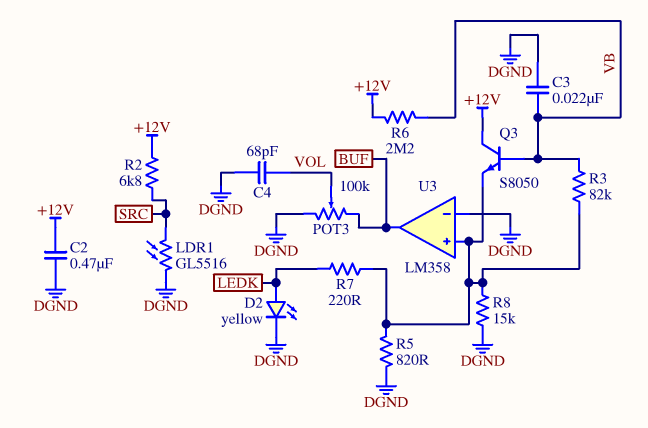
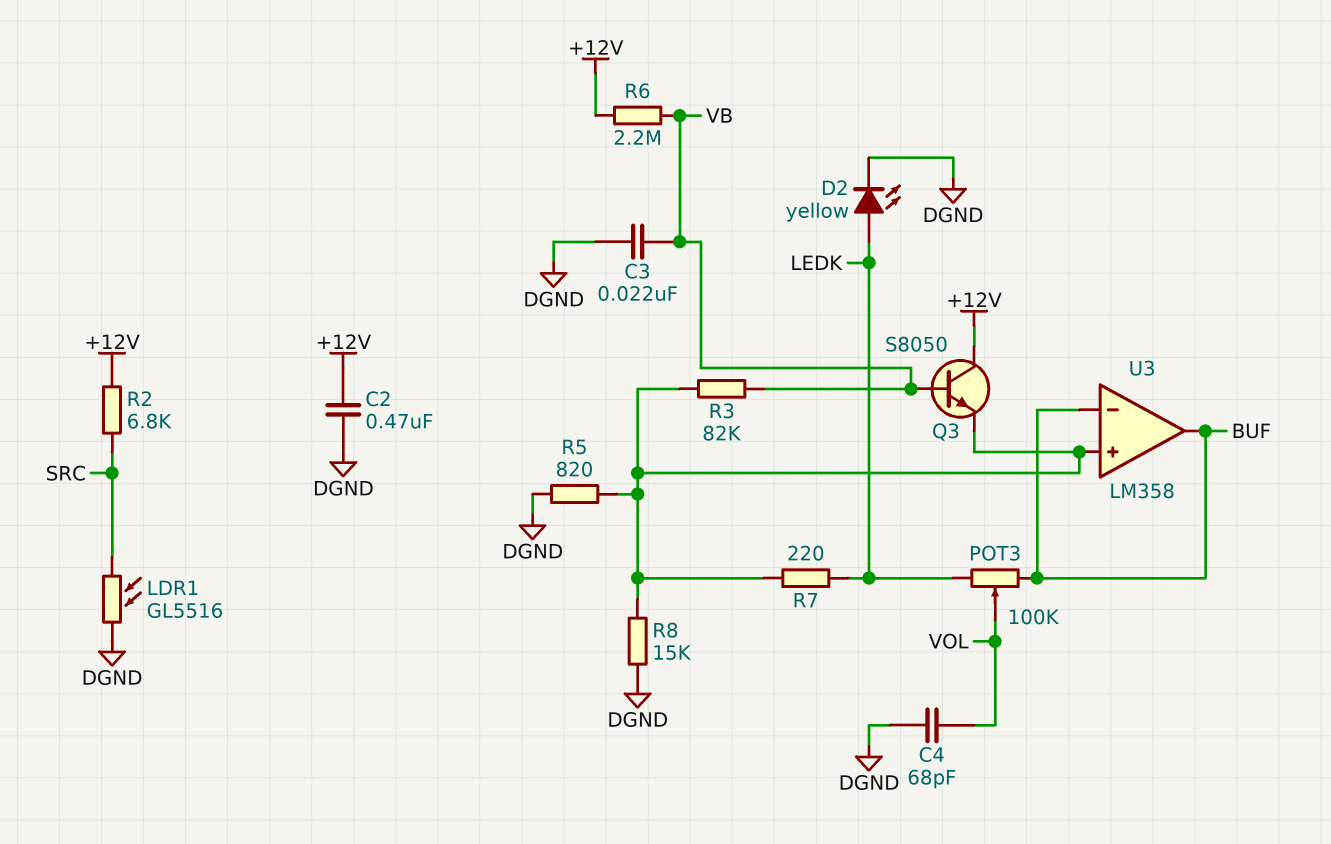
POT3: 100k (BUF, DGND, wiper VOL) -> 100k (BUF, LEDK, wiper VOL)
U3 pin in-: DGND -> BUF

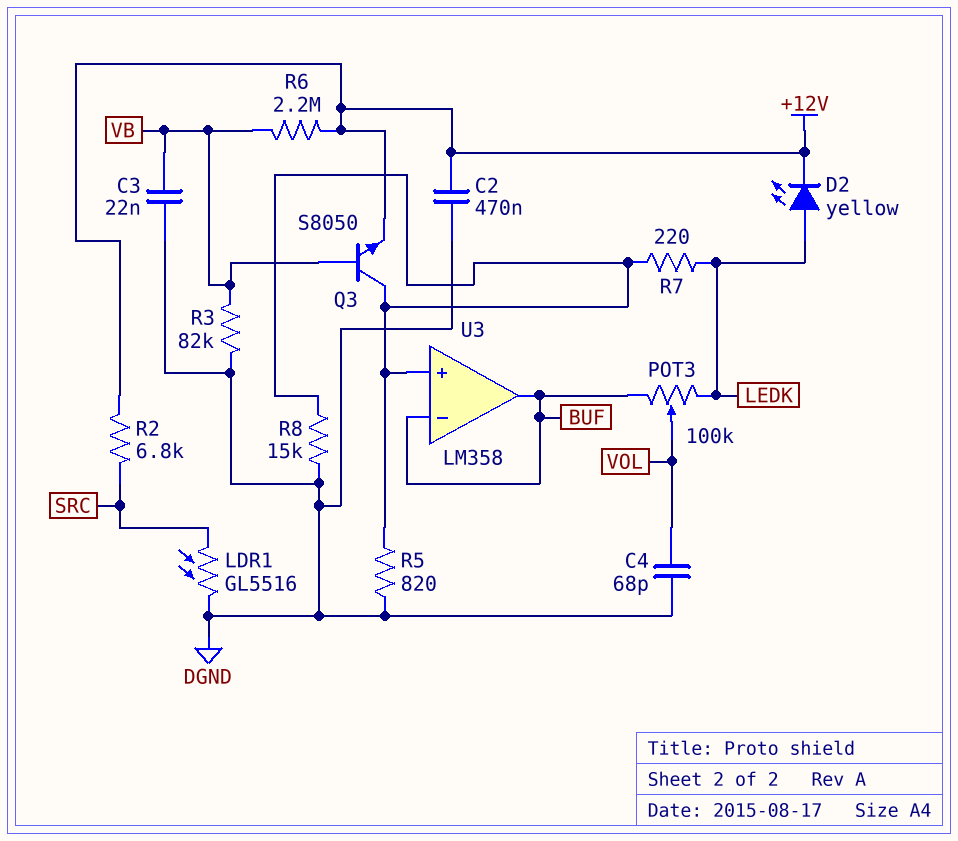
D2: LED yellow (A LEDK, K DGND) -> LED yellow (A LEDK, K +12V)
Q3: NPN S8050 (B VB, C +12V, E U3/in+) -> NPN S8050 (B VB, C U3/in+, E +12V)
R3: 82k (U3/in+, VB) -> 82k (DGND, VB)

